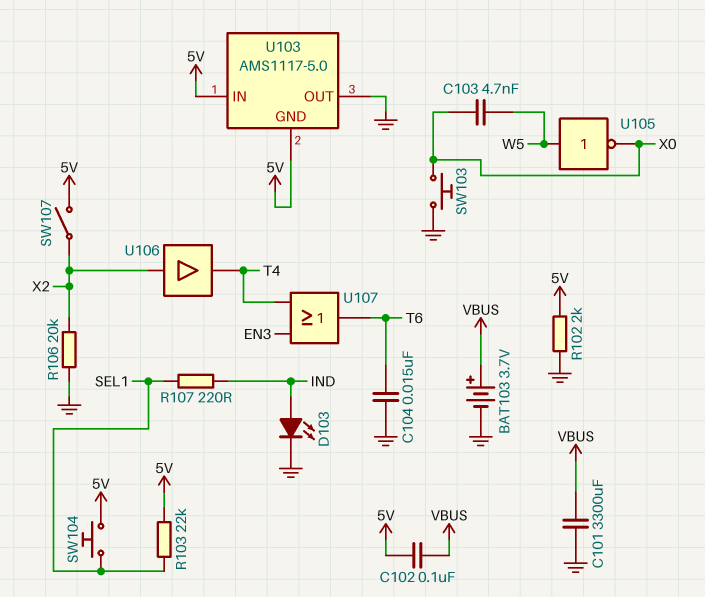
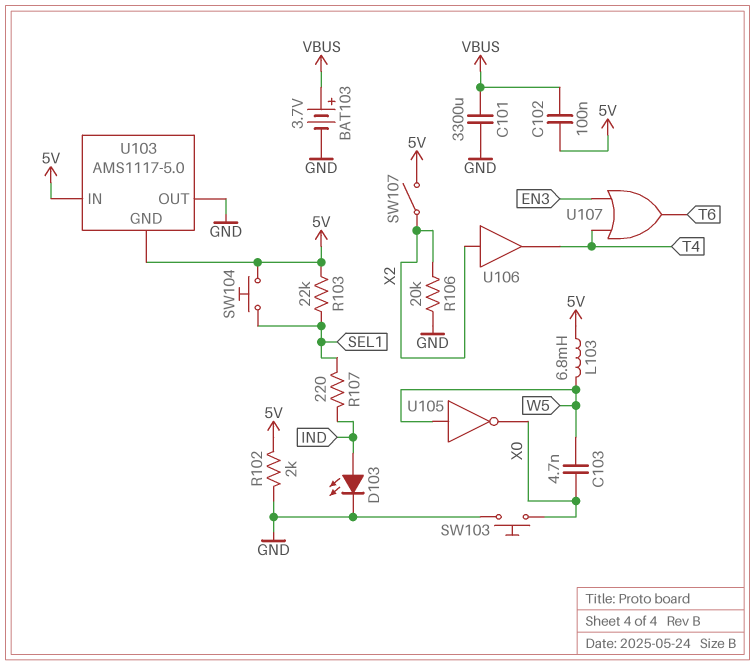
C104: 15nF (GND, T6) -> none
L103: none -> 6.8mH (5V, W5)

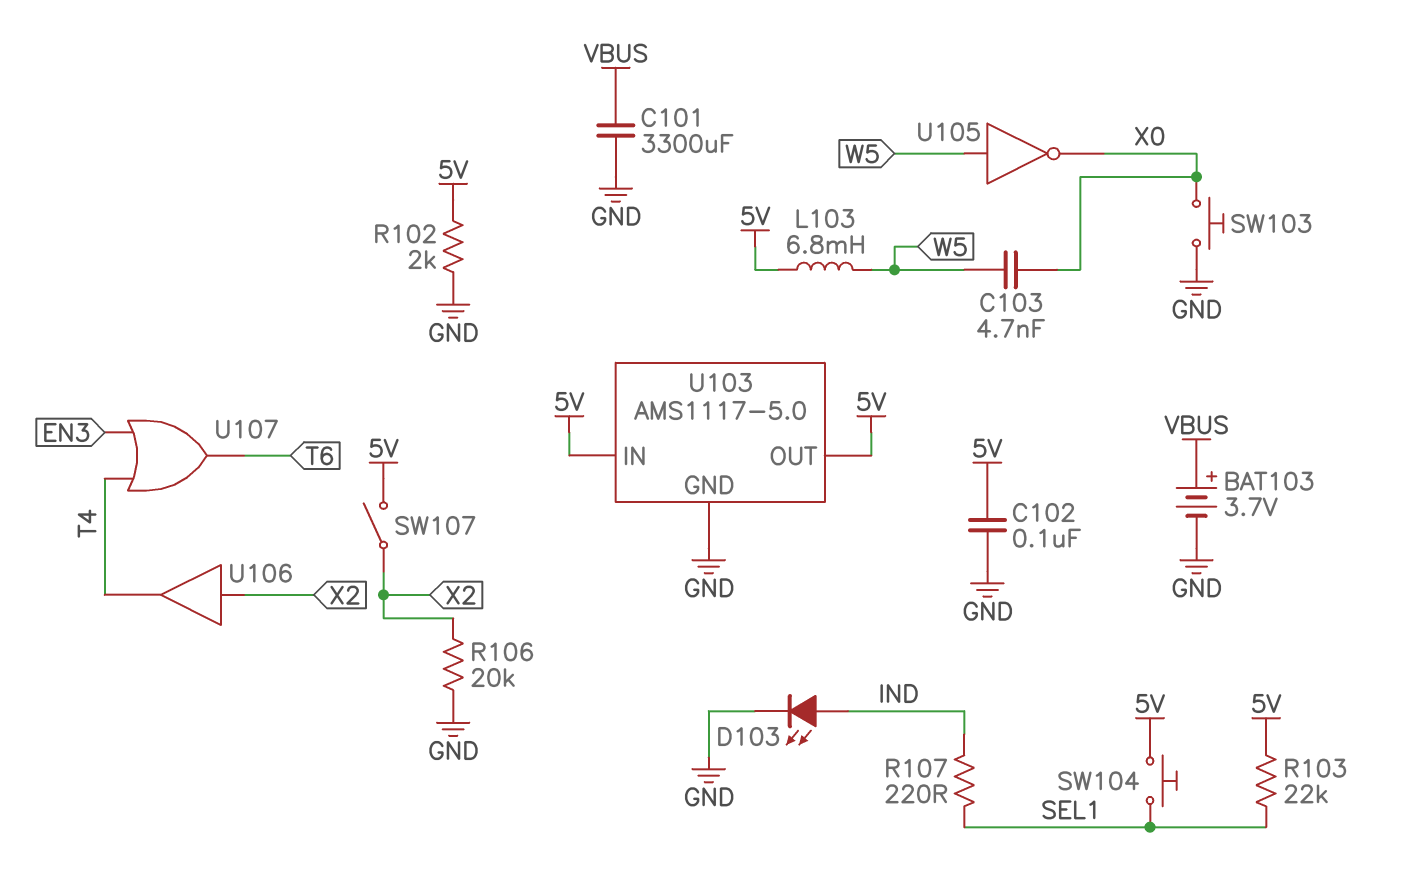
C102: 100nF (5V, VBUS) -> 100nF (5V, GND)
U103 pin GND: 5V -> GND
U103 pin OUT: GND -> 5V

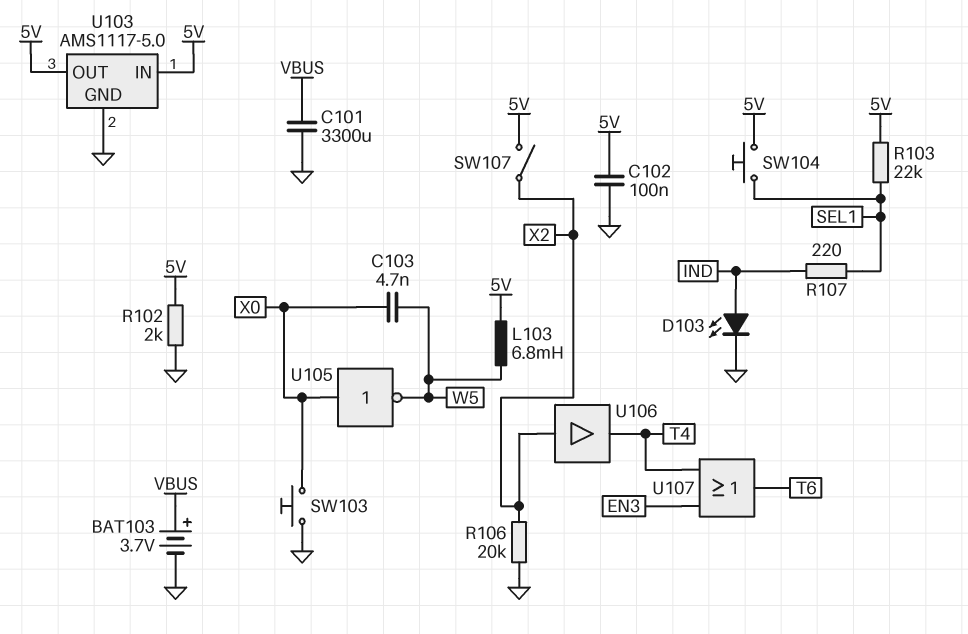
U105: NOT (in W5, out X0) -> NOT (in X0, out W5)

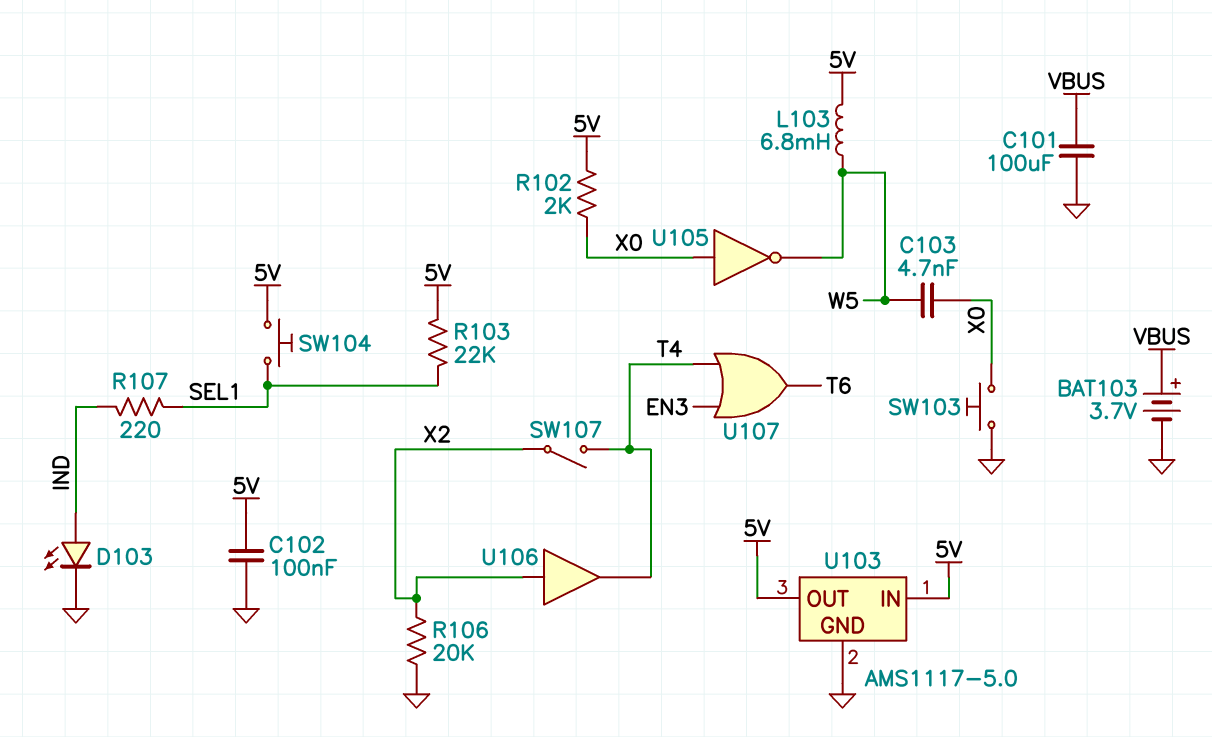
C101: 3300uF (GND, VBUS) -> 100uF (GND, VBUS)
R102: 2k (5V, GND) -> 2k (5V, X0)
SW107: switch (5V, X2) -> switch (T4, X2)

